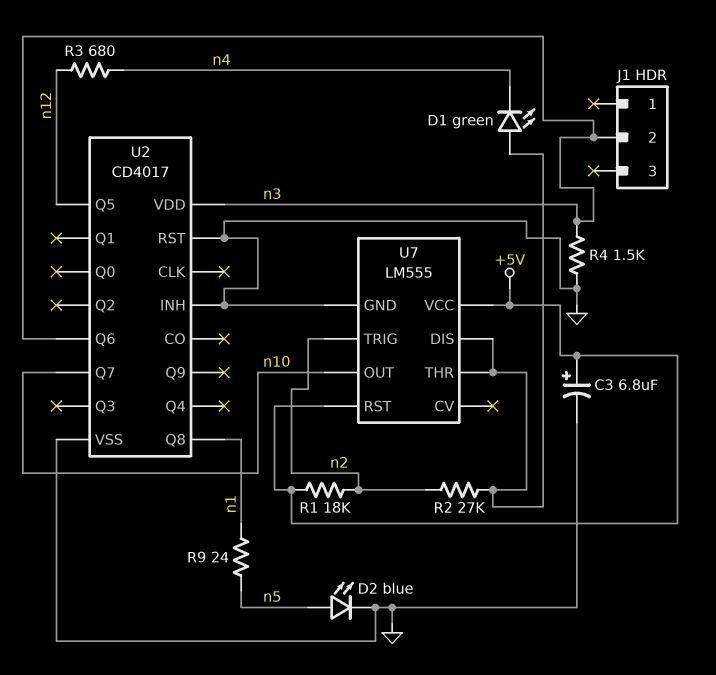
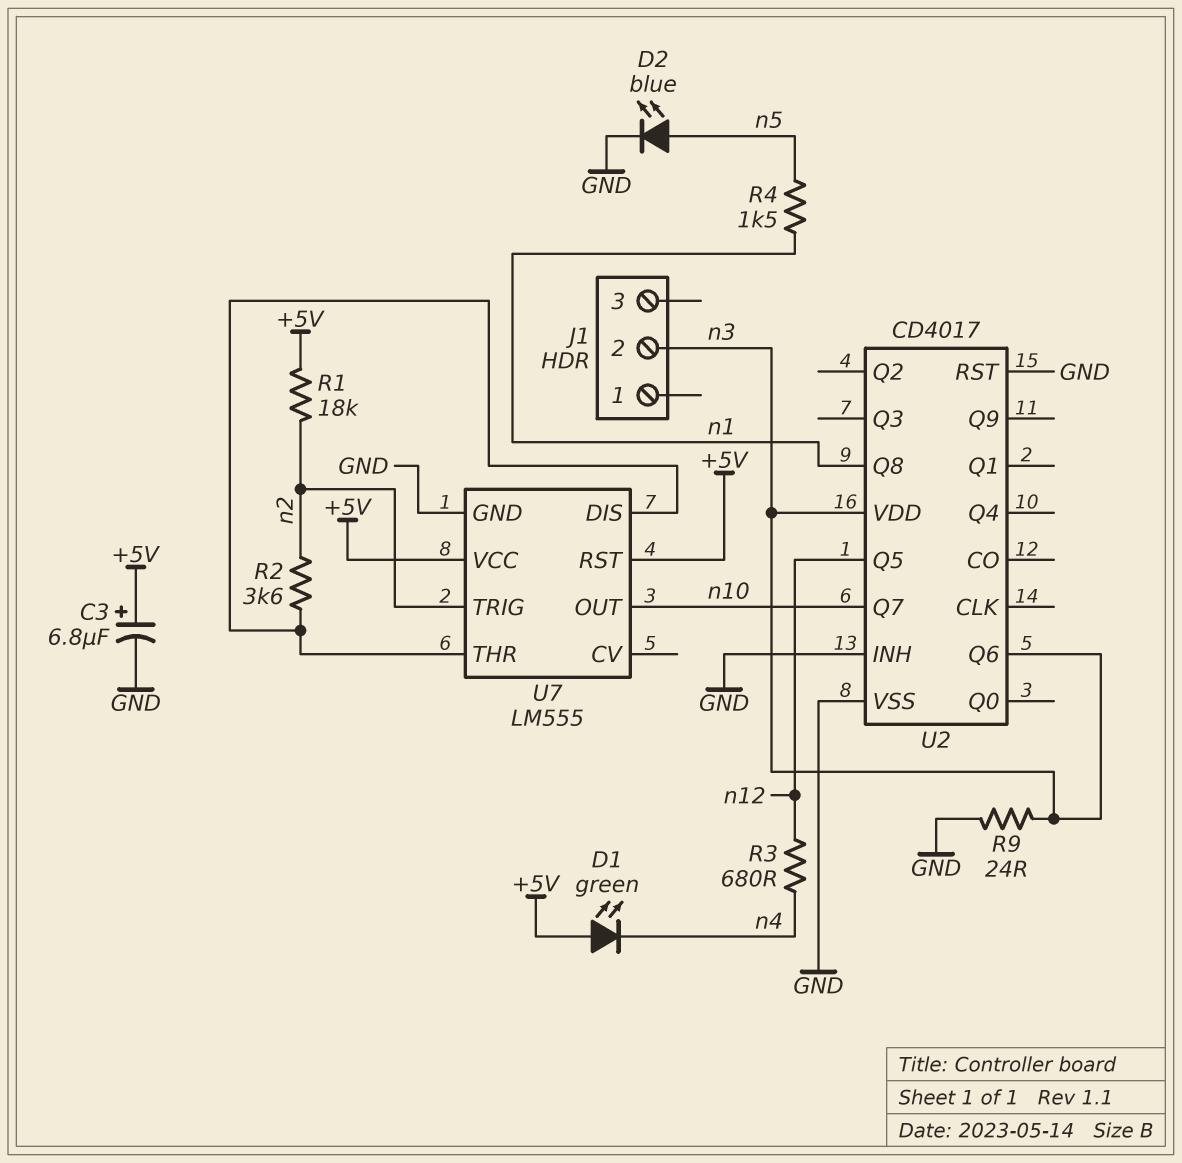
D1: LED green (A U7/DIS, K n4) -> LED green (A +5V, K n4)
R2: 27k (U7/DIS, n2) -> 3.6k (U7/DIS, n2)
R4: 1.5k (GND, n3) -> 1.5k (n1, n5)
R9: 24 (n1, n5) -> 24 (GND, n3)

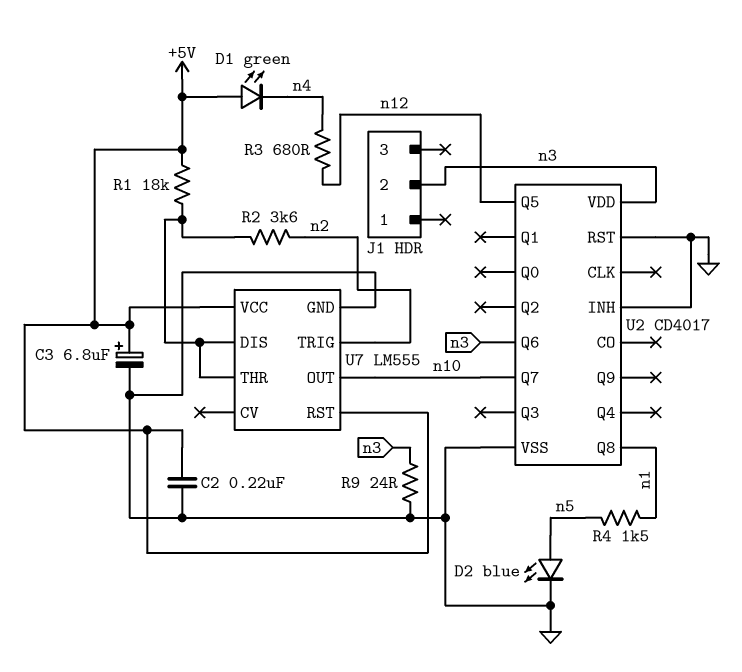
C2: none -> 220nF (+5V, GND)
R1: 18k (+5V, n2) -> 18k (+5V, U7/DIS)

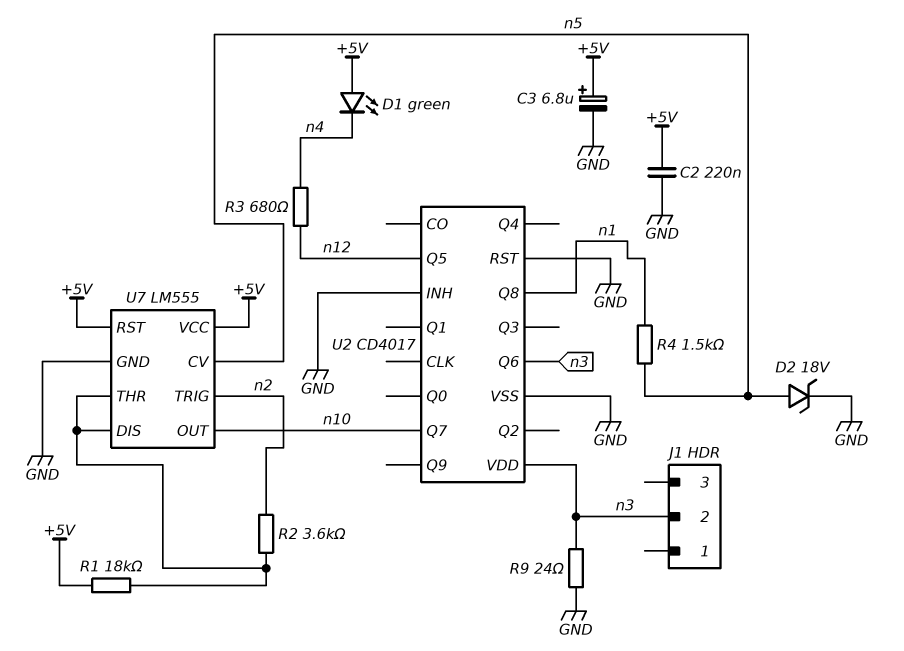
D2: LED blue (A n5, K GND) -> zener 18V (A n5, K GND)
U7 pin CV: none -> n5

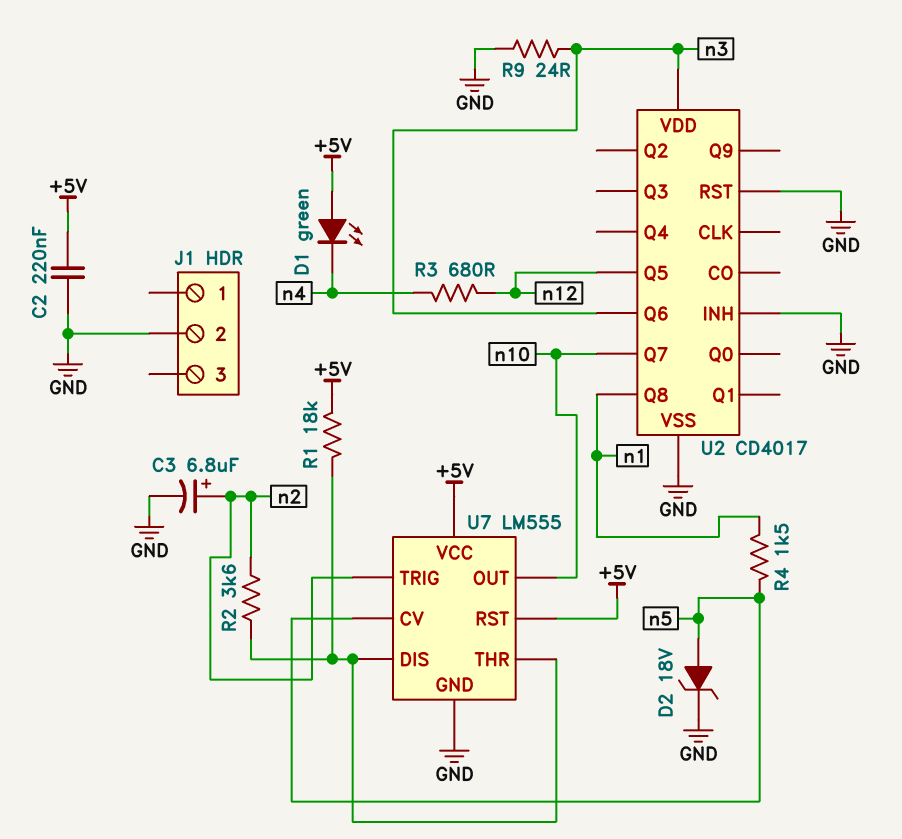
C3: 6.8uF (plus +5V, minus GND) -> 6.8uF (plus n2, minus GND)
J1 pin 2: n3 -> GND

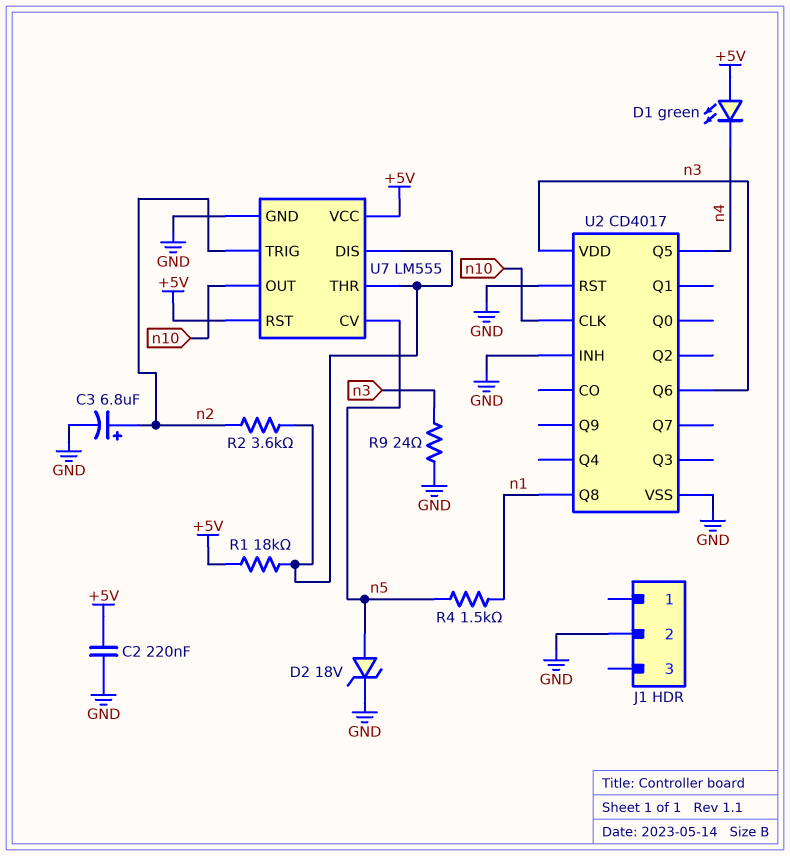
R3: 680 (n4, n12) -> none
U2 pin CLK: none -> n10
U2 pin Q5: n12 -> n4
U2 pin Q7: n10 -> none

